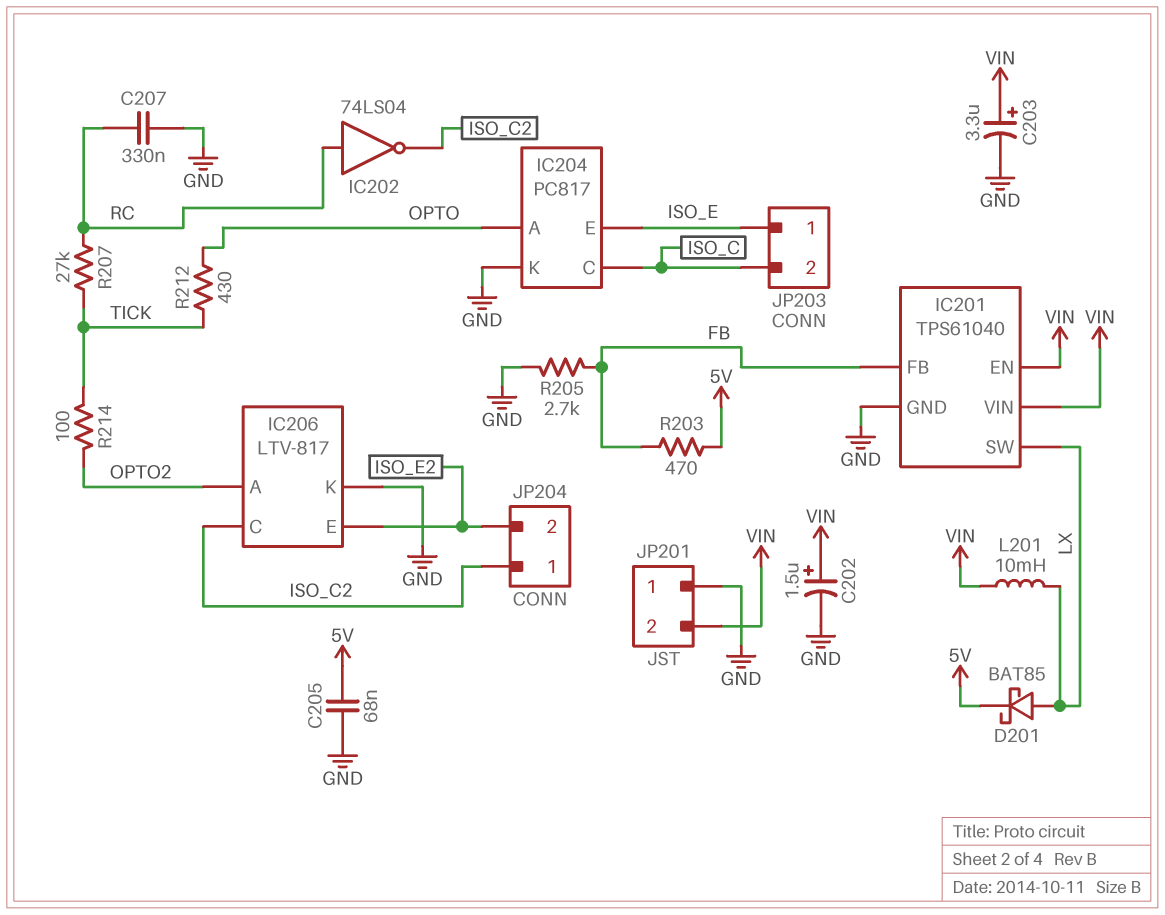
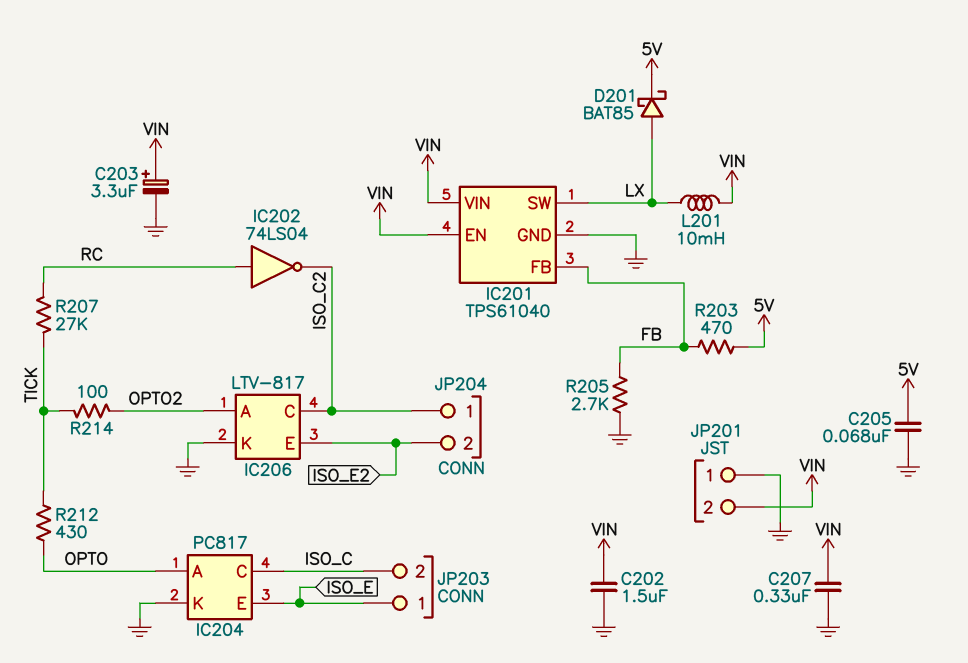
C202: 1.5uF (plus VIN, minus GND) -> 1.5uF (GND, VIN)
C207: 330nF (GND, RC) -> 330nF (GND, VIN)

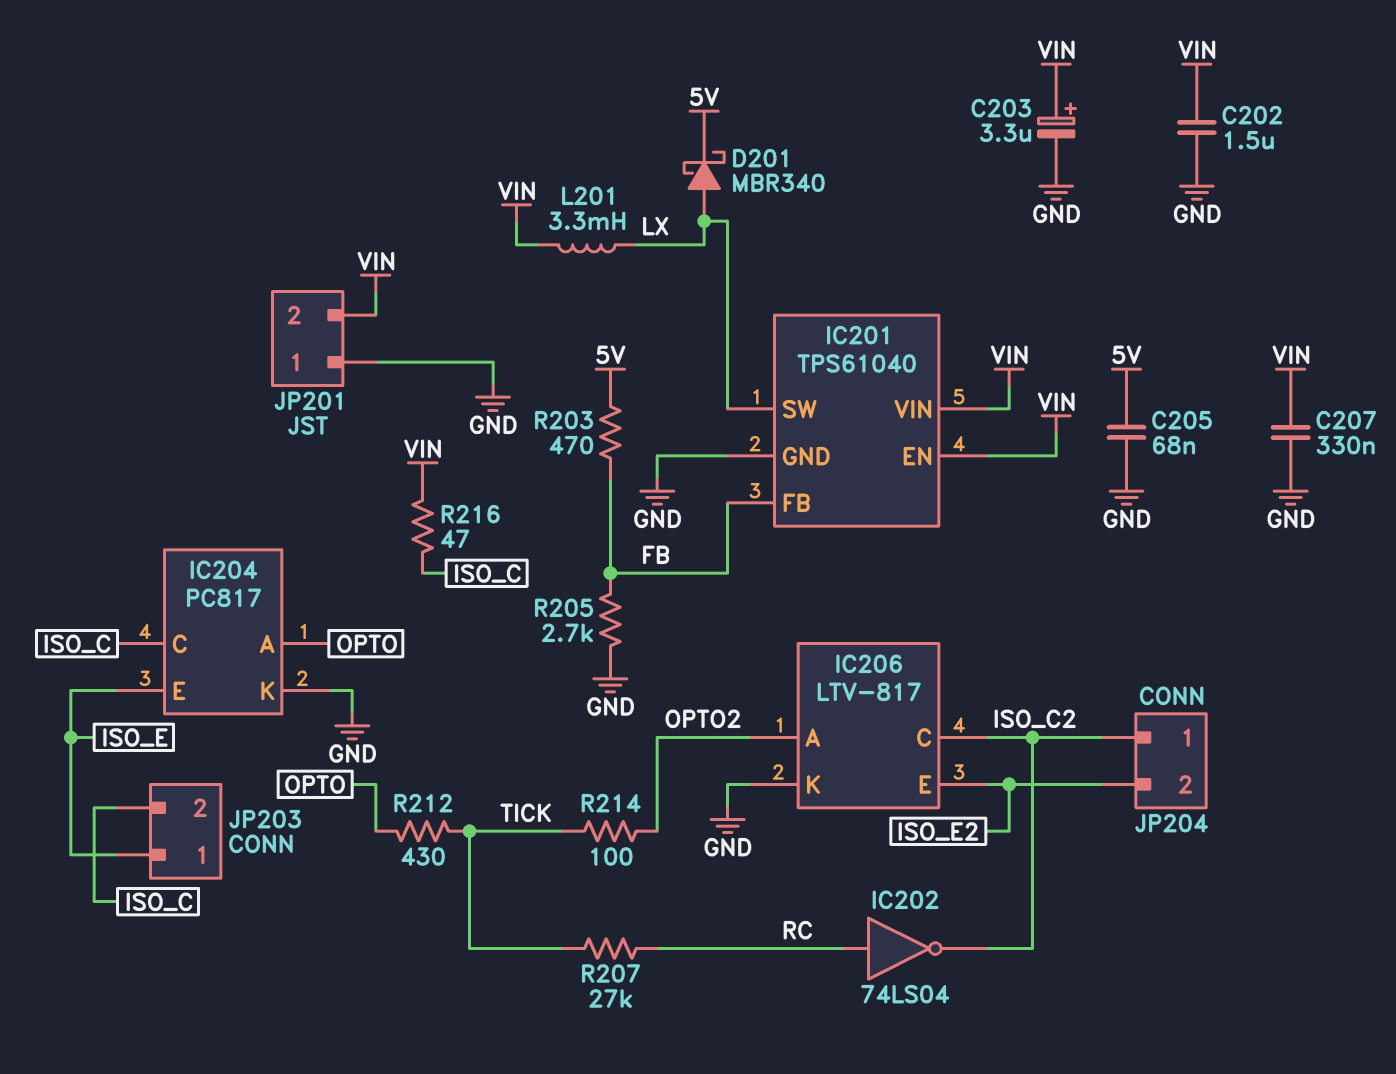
D201: schottky BAT85 (A LX, K 5V) -> schottky MBR340 (A LX, K 5V)
L201: 10mH (LX, VIN) -> 3.3mH (LX, VIN)
R216: none -> 47 (ISO_C, VIN)

